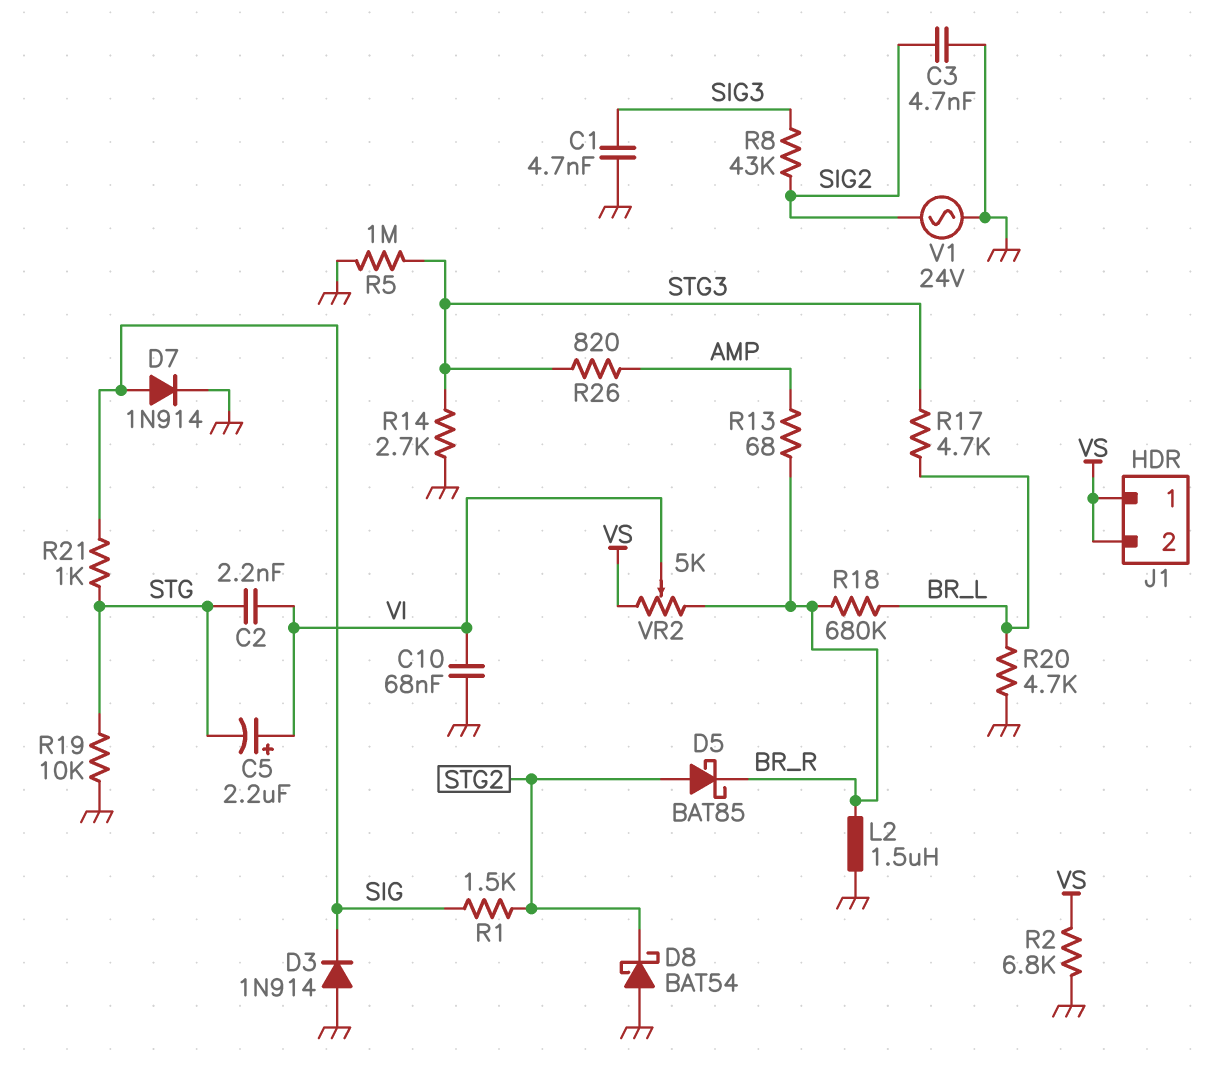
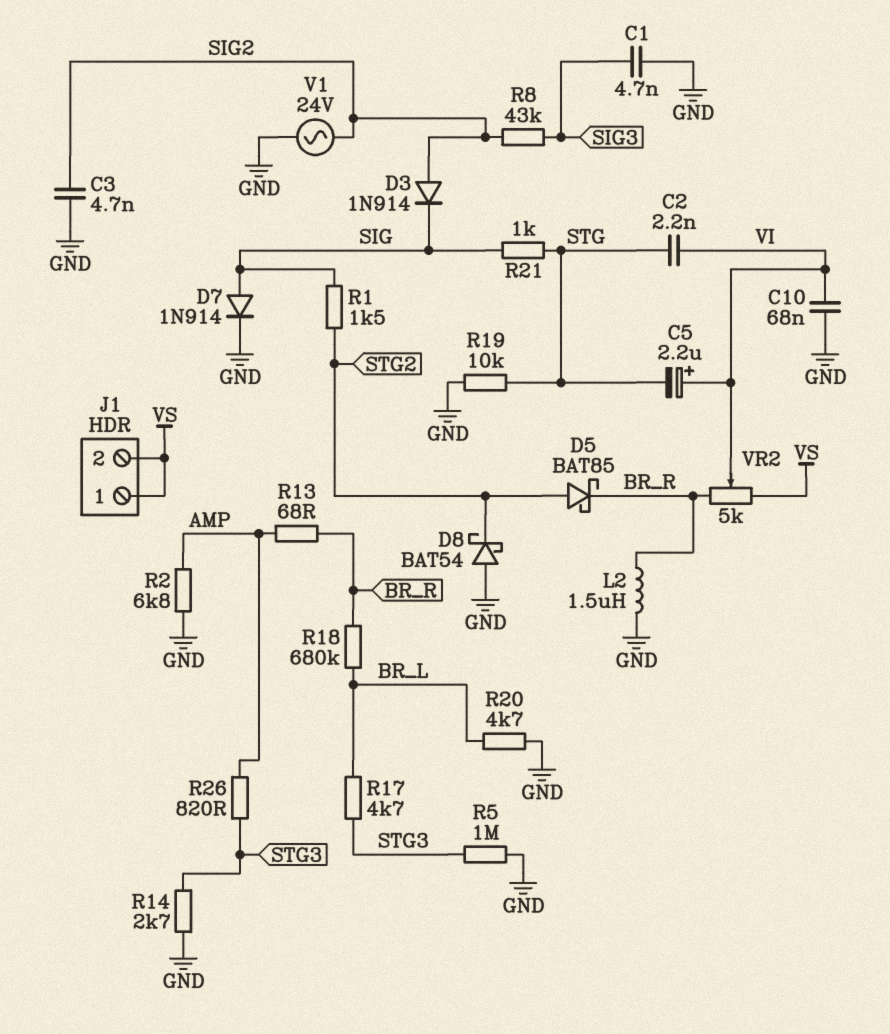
D3: diode 1N914 (A GND, K SIG) -> diode 1N914 (A SIG2, K SIG)
R2: 6.8k (GND, VS) -> 6.8k (AMP, GND)

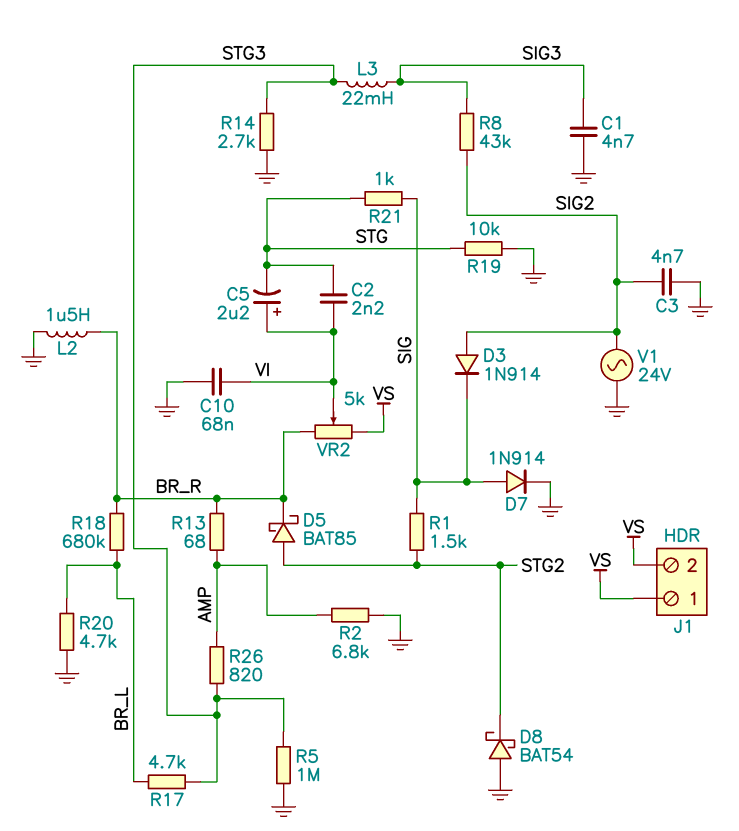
L3: none -> 22mH (SIG3, STG3)

